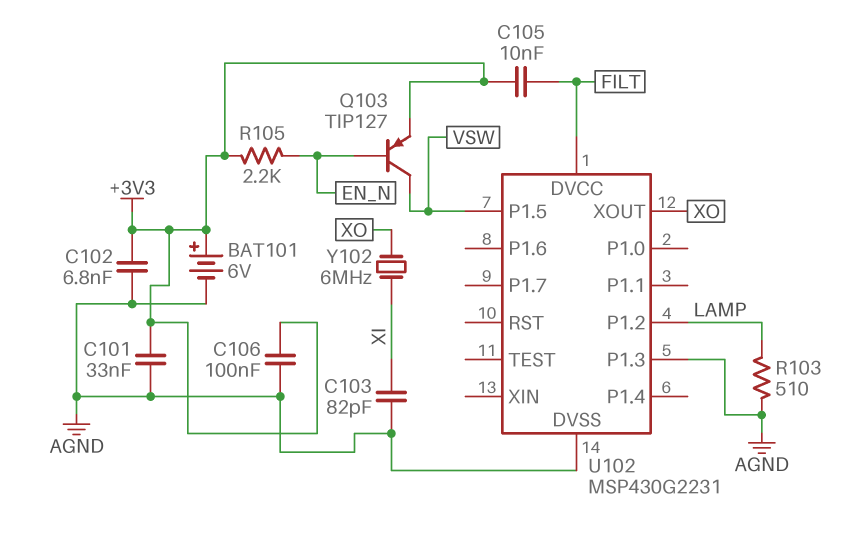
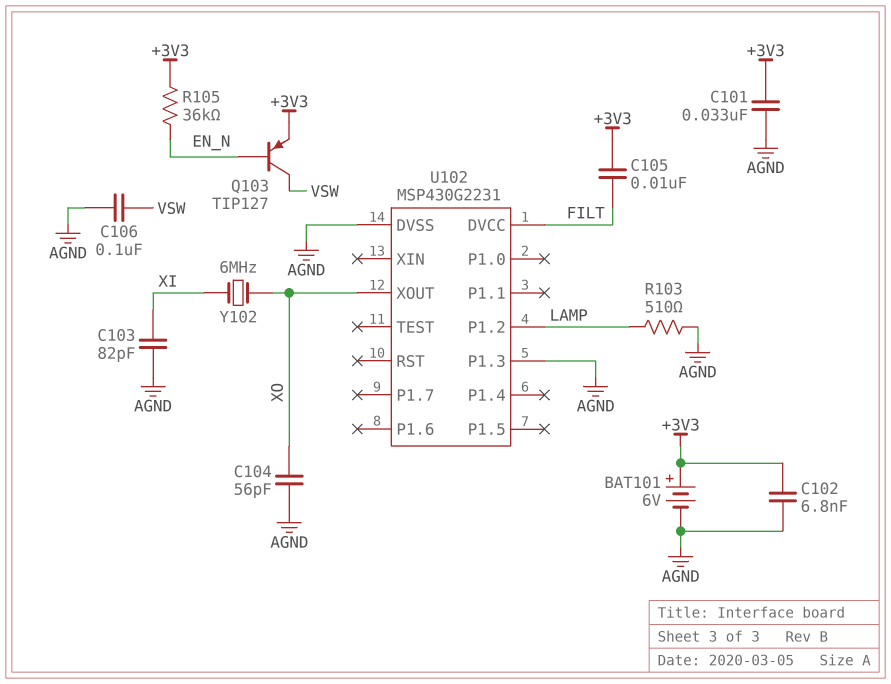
C104: none -> 56pF (AGND, XO)
C106: 100nF (+3V3, AGND) -> 100nF (AGND, VSW)
R105: 2.2k (+3V3, EN_N) -> 36k (+3V3, EN_N)
U102 pin P1.5: VSW -> none

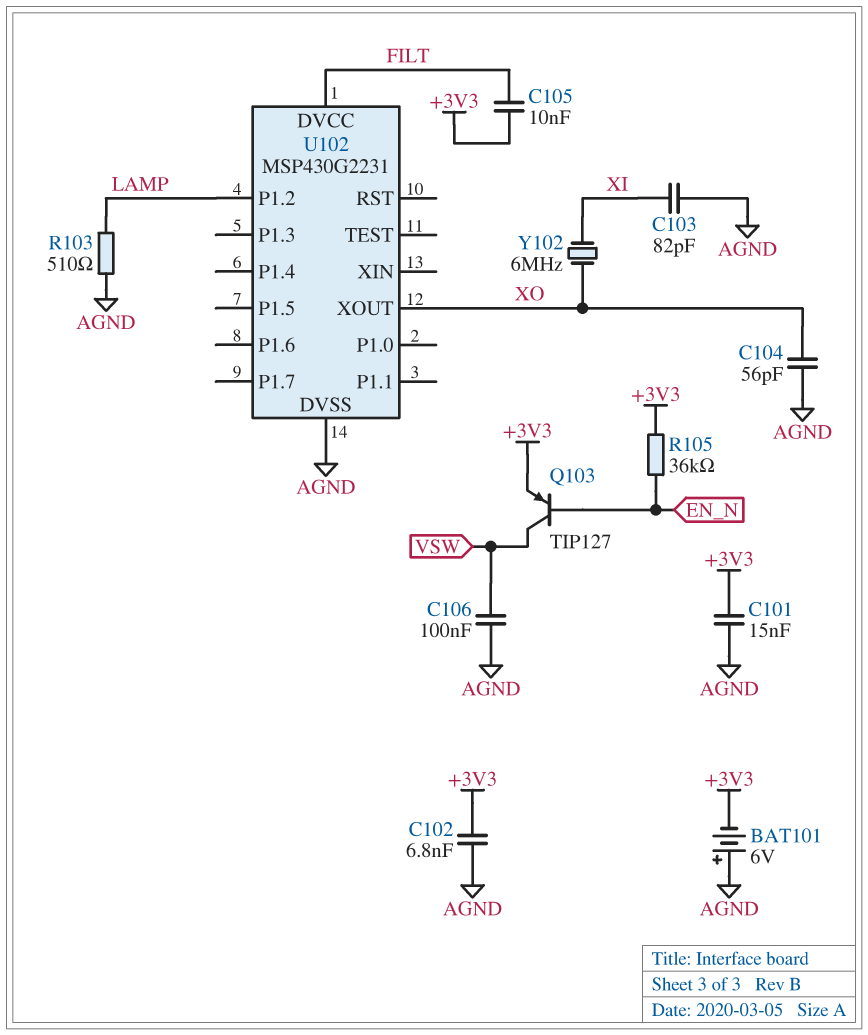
BAT101: 6V (plus +3V3, minus AGND) -> 6V (plus AGND, minus +3V3)
C101: 33nF (+3V3, AGND) -> 15nF (+3V3, AGND)
U102 pin P1.3: AGND -> none

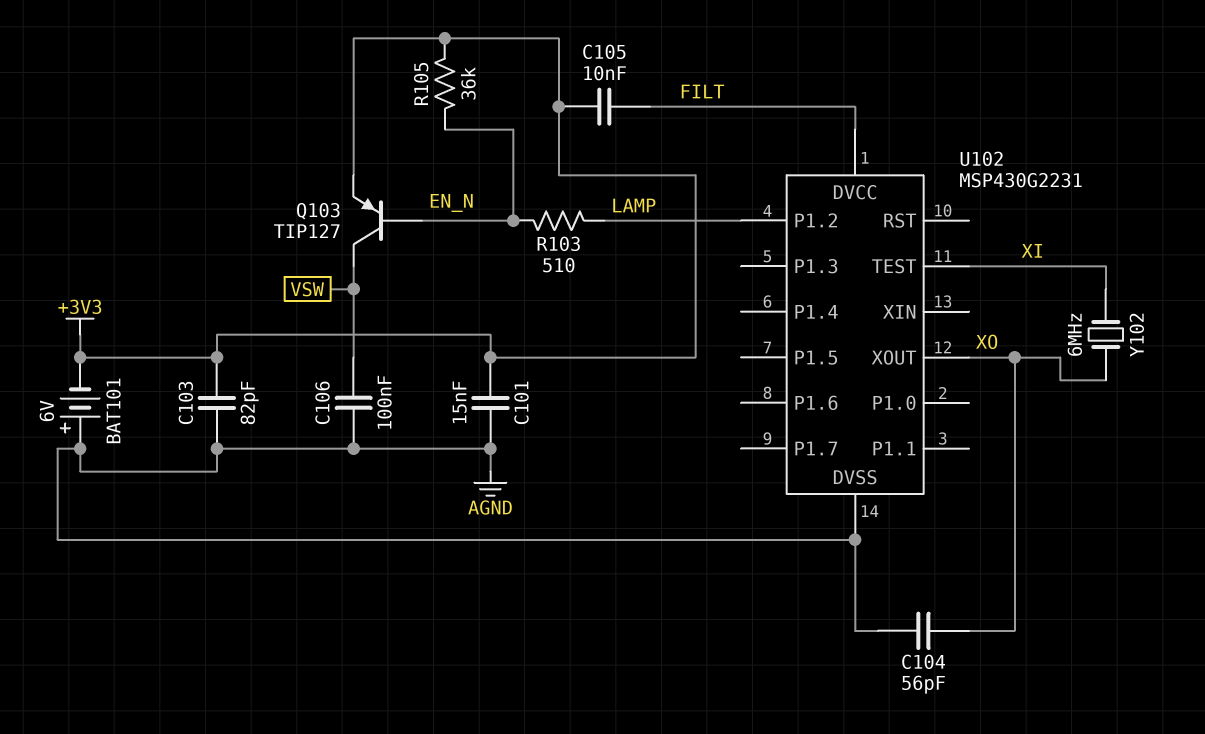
C102: 6.8nF (+3V3, AGND) -> none
C103: 82pF (AGND, XI) -> 82pF (+3V3, AGND)
R103: 510 (AGND, LAMP) -> 510 (EN_N, LAMP)
U102 pin TEST: none -> XI

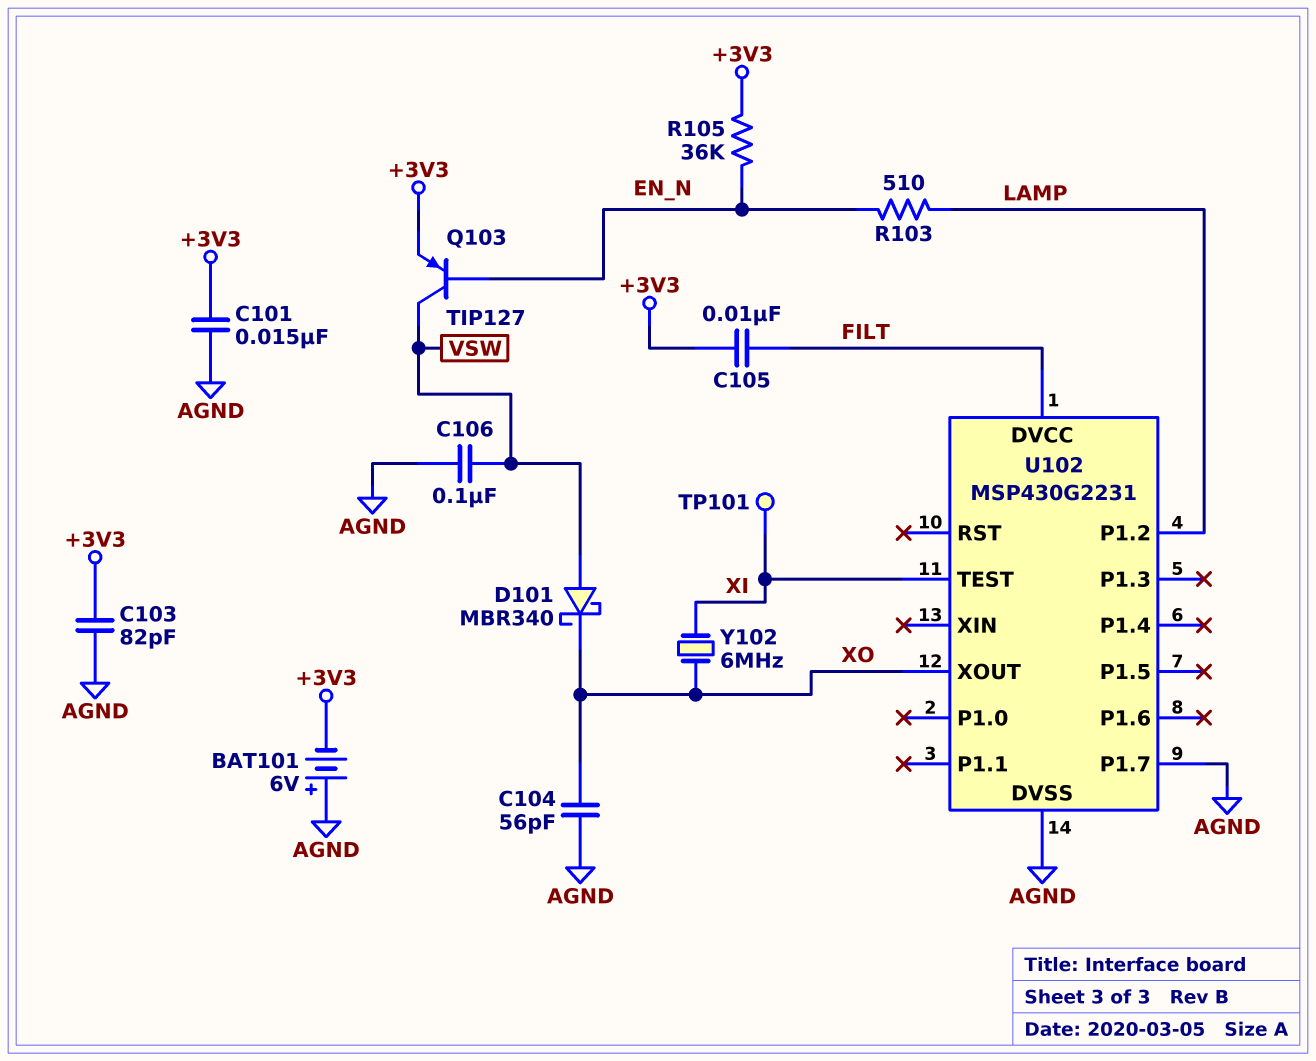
D101: none -> schottky MBR340 (A VSW, K XO)
TP101: none -> test point (XI)
U102 pin P1.7: none -> AGND

